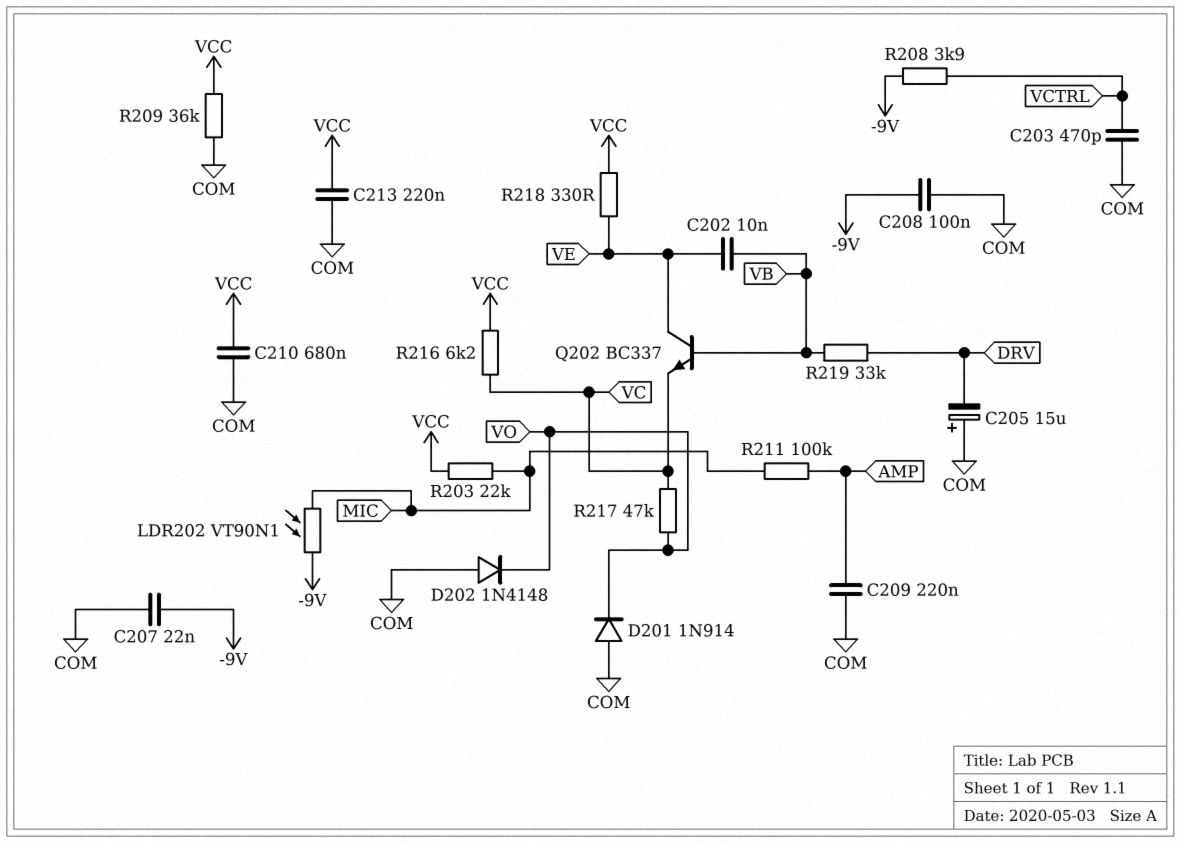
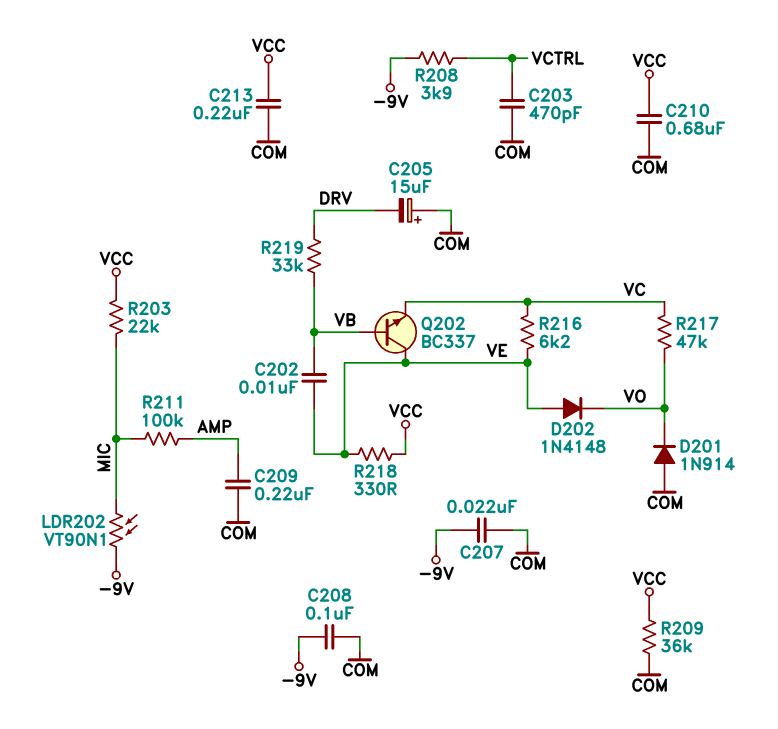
D202: diode 1N4148 (A COM, K VO) -> diode 1N4148 (A VE, K VO)
R216: 6.2k (VC, VCC) -> 6.2k (VC, VE)

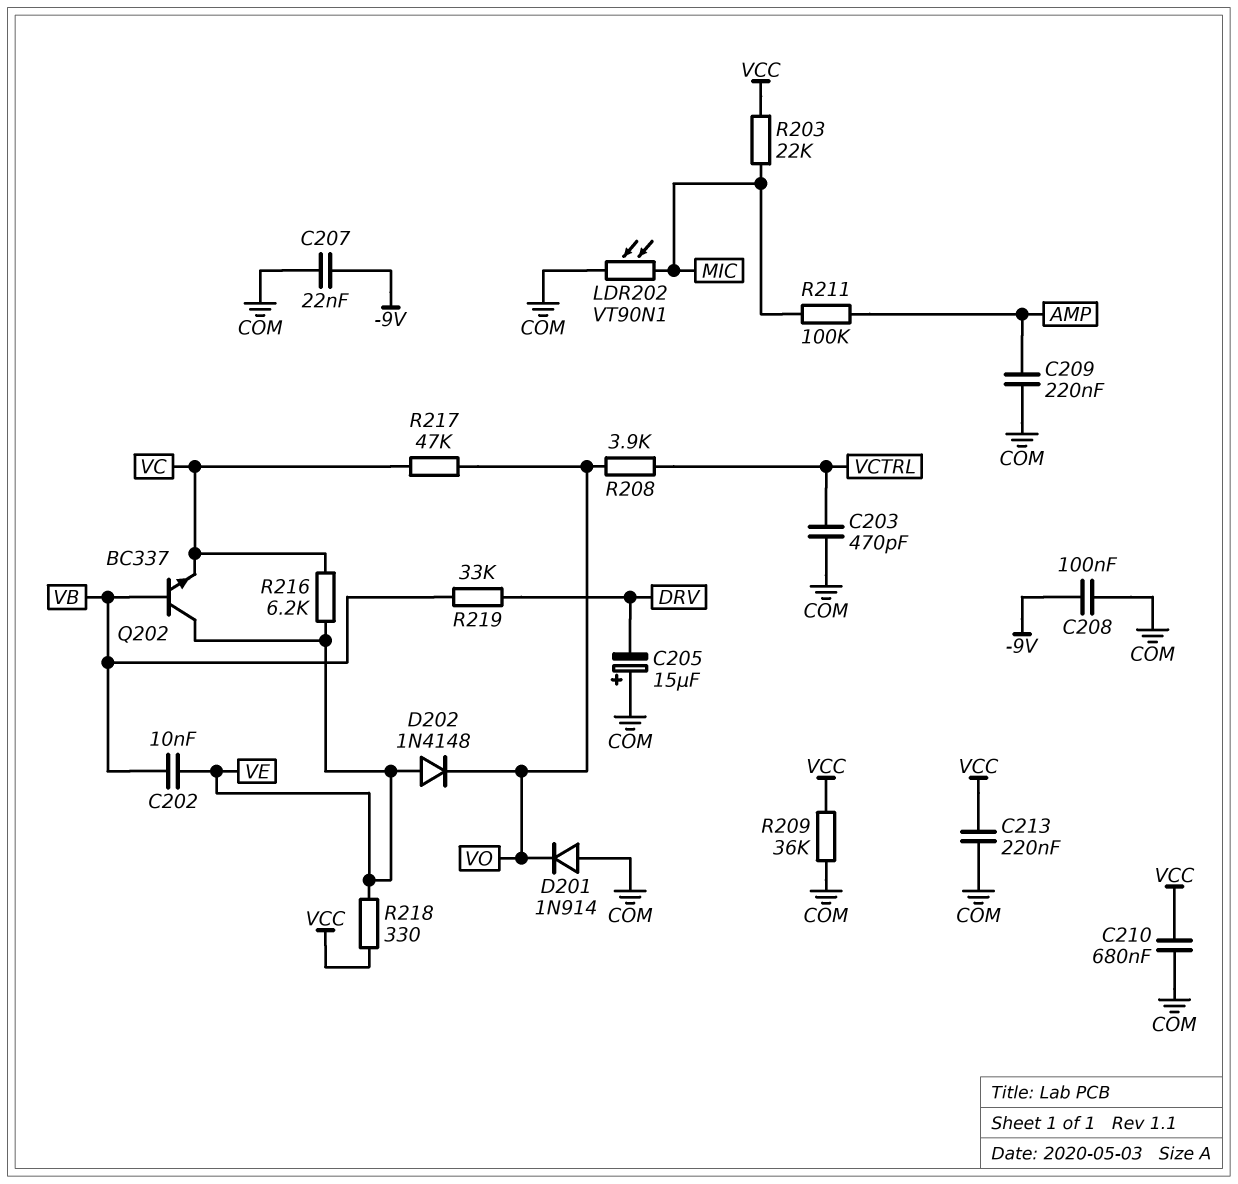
LDR202: VT90N1 (-9V, MIC) -> VT90N1 (COM, MIC)
R208: 3.9k (-9V, VCTRL) -> 3.9k (VCTRL, VO)

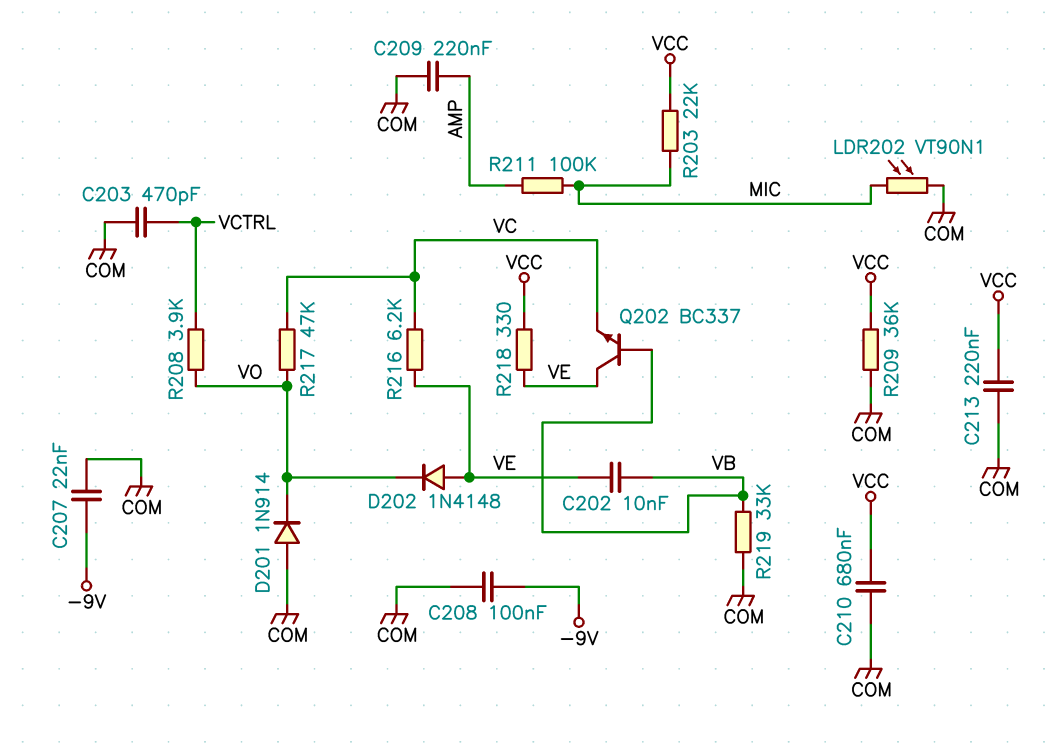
C205: 15uF (plus COM, minus DRV) -> none
R219: 33k (DRV, VB) -> 33k (COM, VB)

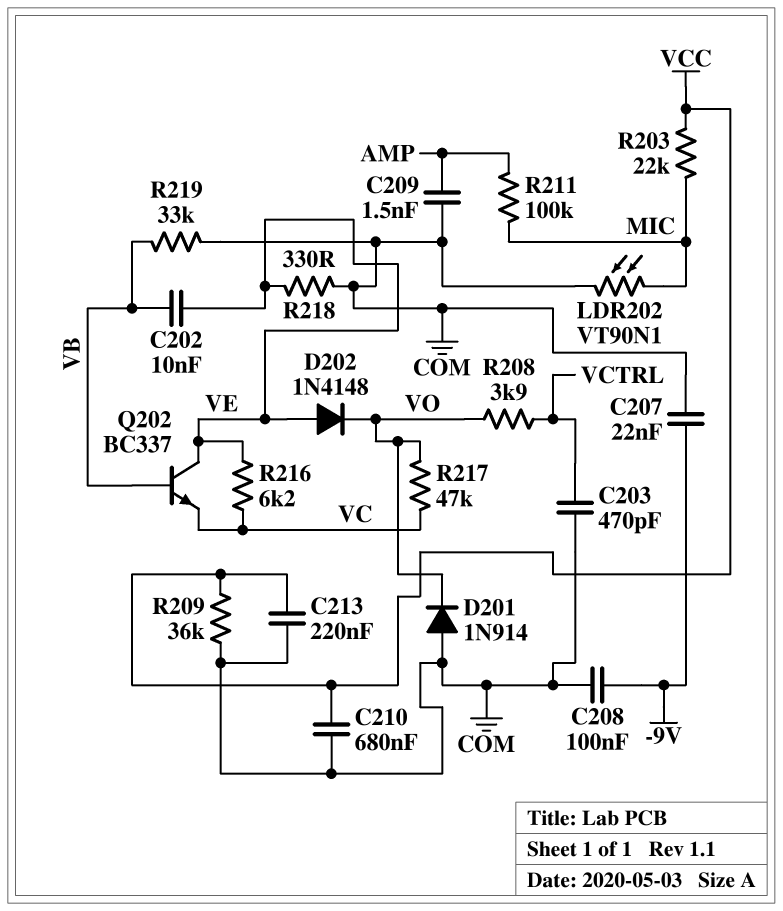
C209: 220nF (AMP, COM) -> 1.5nF (AMP, COM)
R218: 330 (VCC, VE) -> 330 (COM, VE)

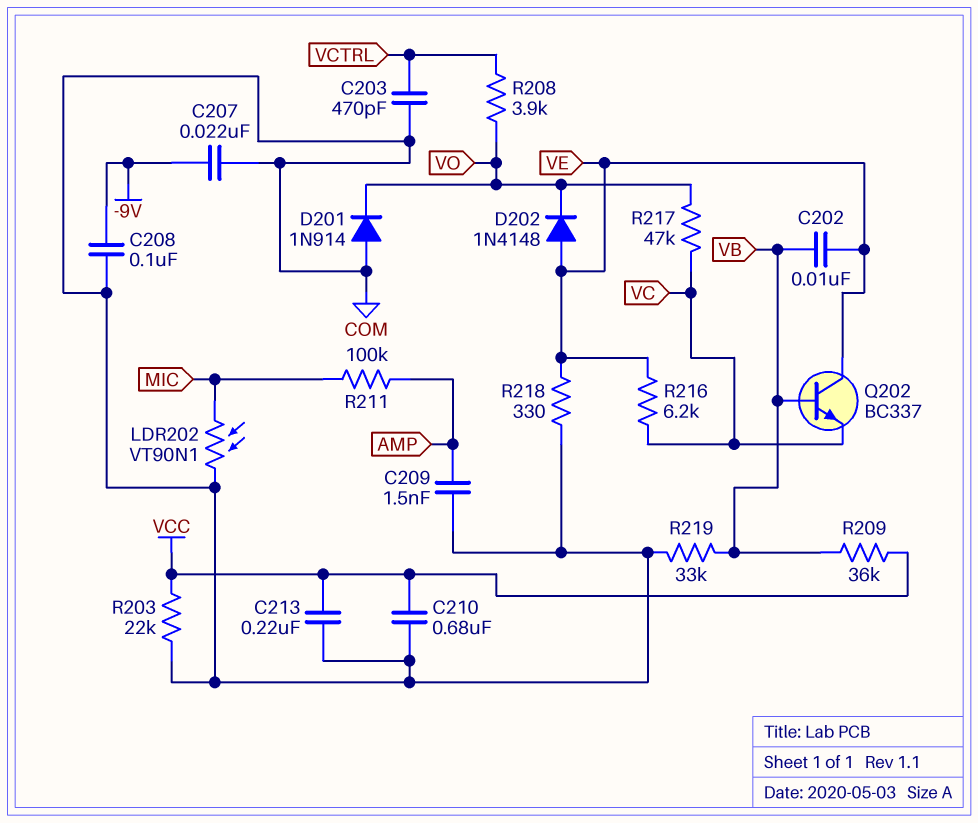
R203: 22k (MIC, VCC) -> 22k (COM, VCC)
R209: 36k (COM, VCC) -> 36k (VB, VCC)

